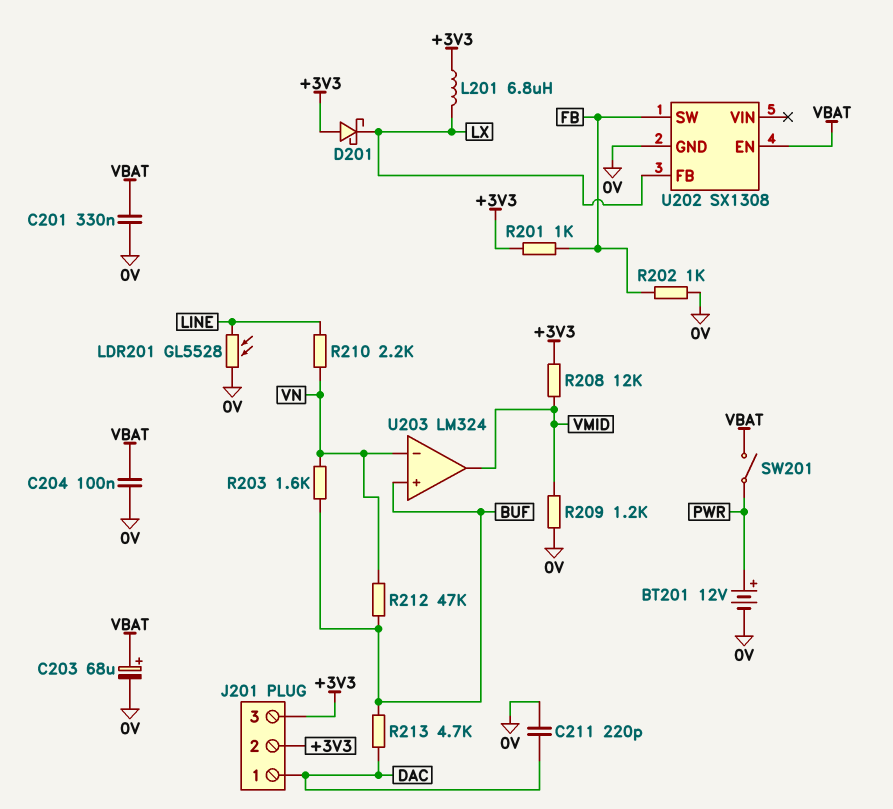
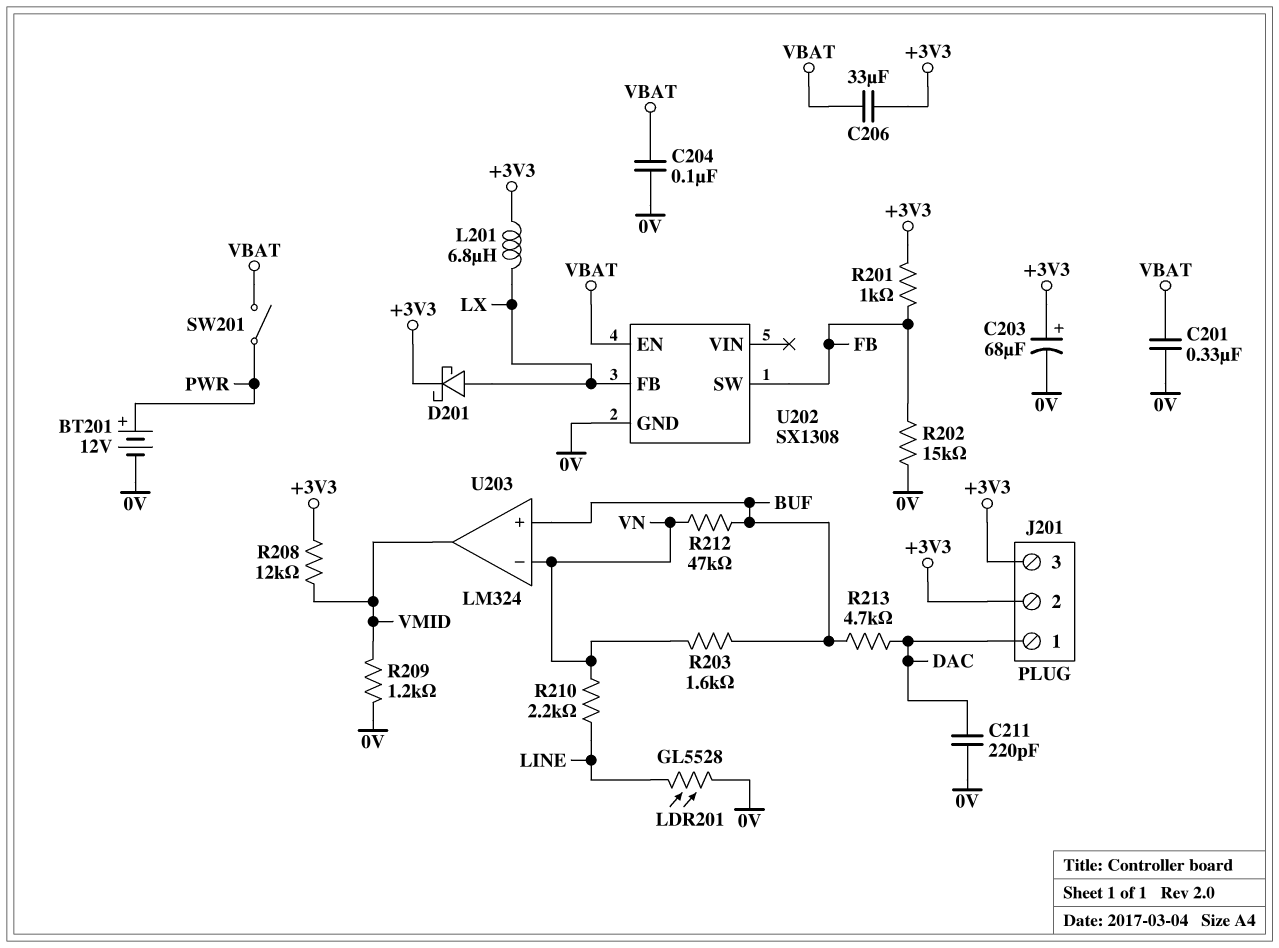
C203: 68uF (plus VBAT, minus 0V) -> 68uF (plus +3V3, minus 0V)
C206: none -> 33uF (+3V3, VBAT)
D201: schottky (A +3V3, K LX) -> schottky (A LX, K +3V3)
R202: 1k (0V, FB) -> 15k (0V, FB)

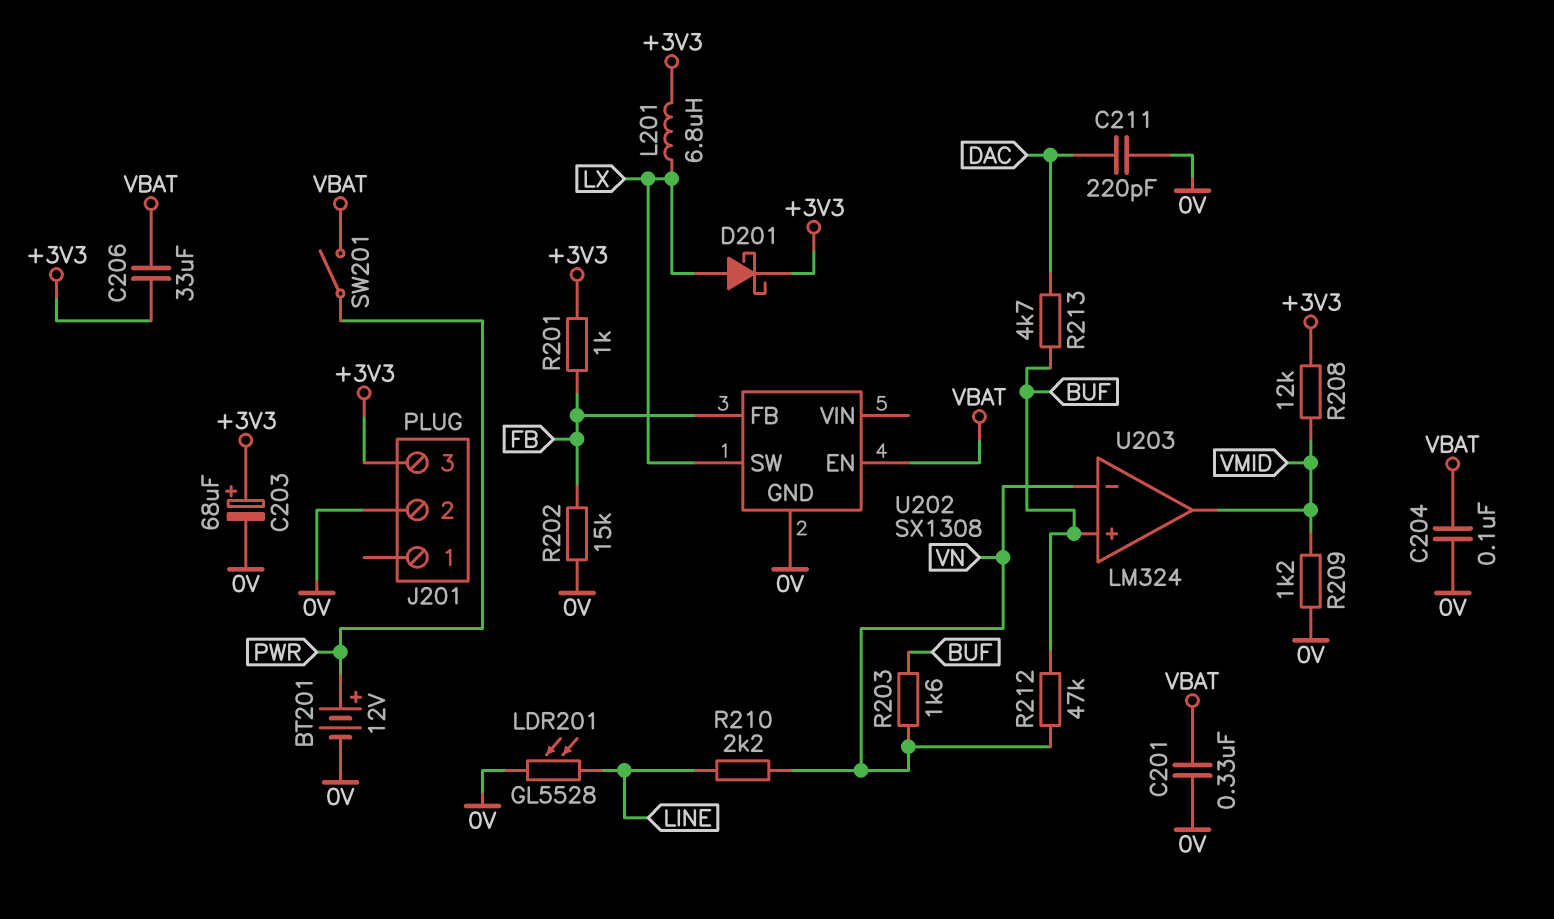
J201 pin 1: DAC -> none
J201 pin 2: +3V3 -> 0V
U202 pin FB: LX -> FB
U202 pin SW: FB -> LX

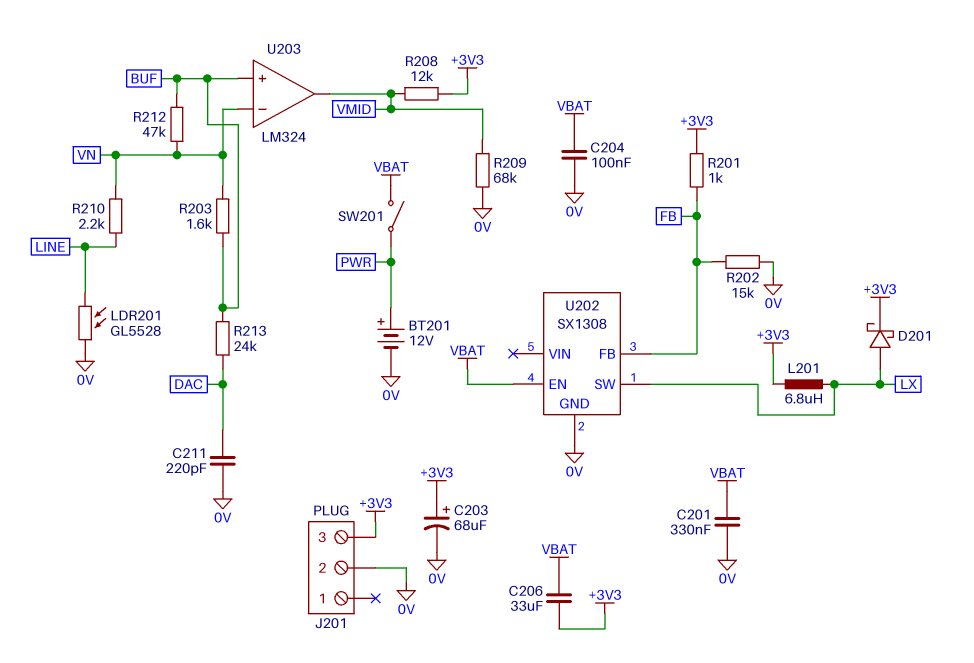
R209: 1.2k (0V, VMID) -> 68k (0V, VMID)
R213: 4.7k (BUF, DAC) -> 24k (BUF, DAC)

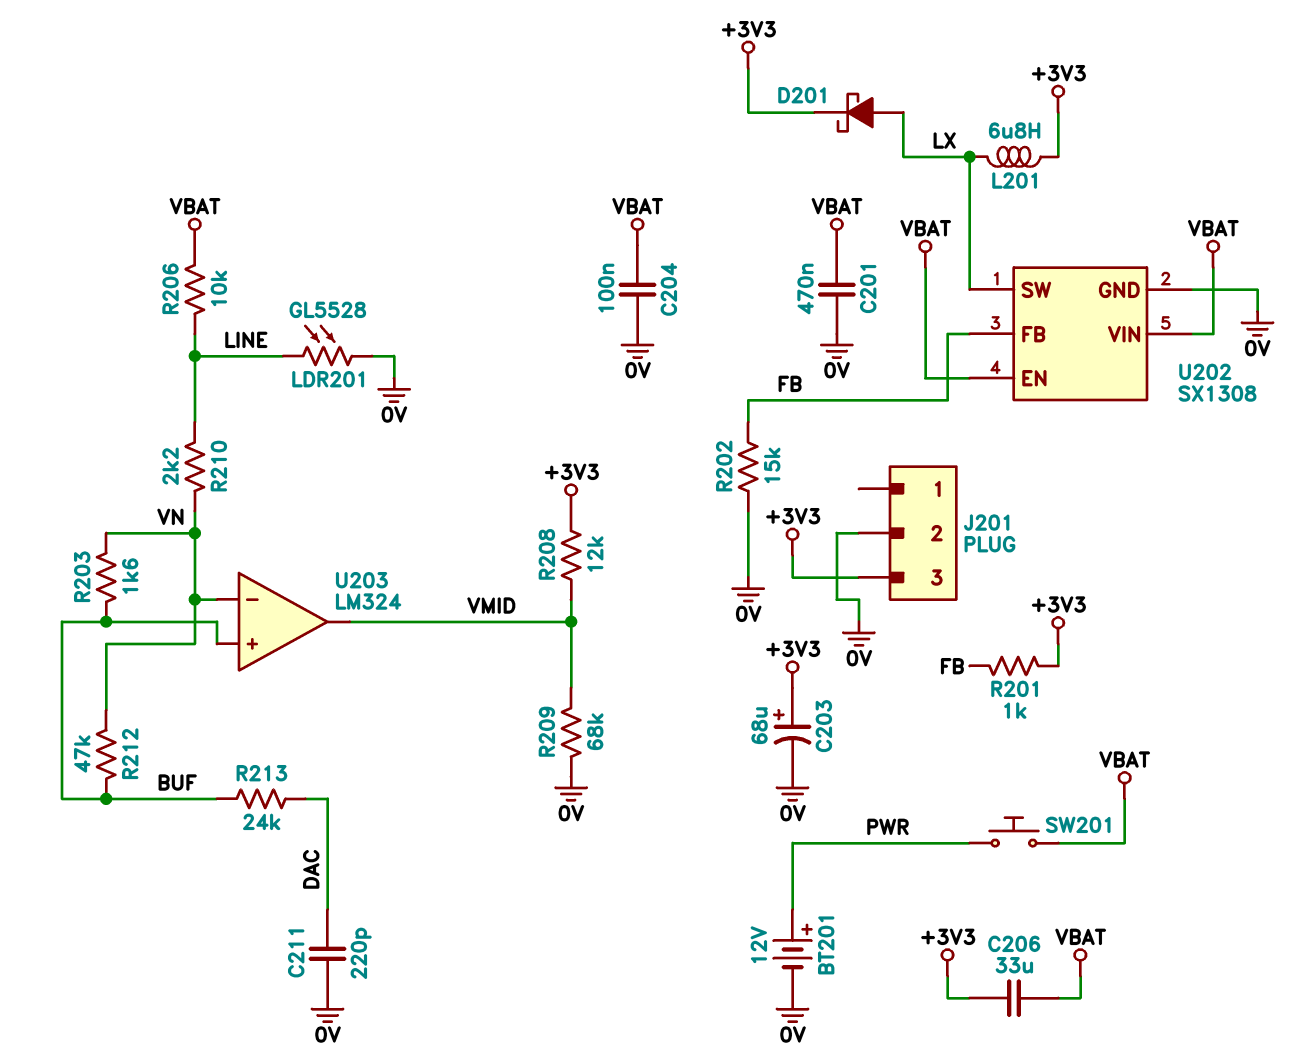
C201: 330nF (0V, VBAT) -> 470nF (0V, VBAT)
R206: none -> 10k (LINE, VBAT)
SW201: switch (PWR, VBAT) -> button (PWR, VBAT)
U202 pin VIN: none -> VBAT

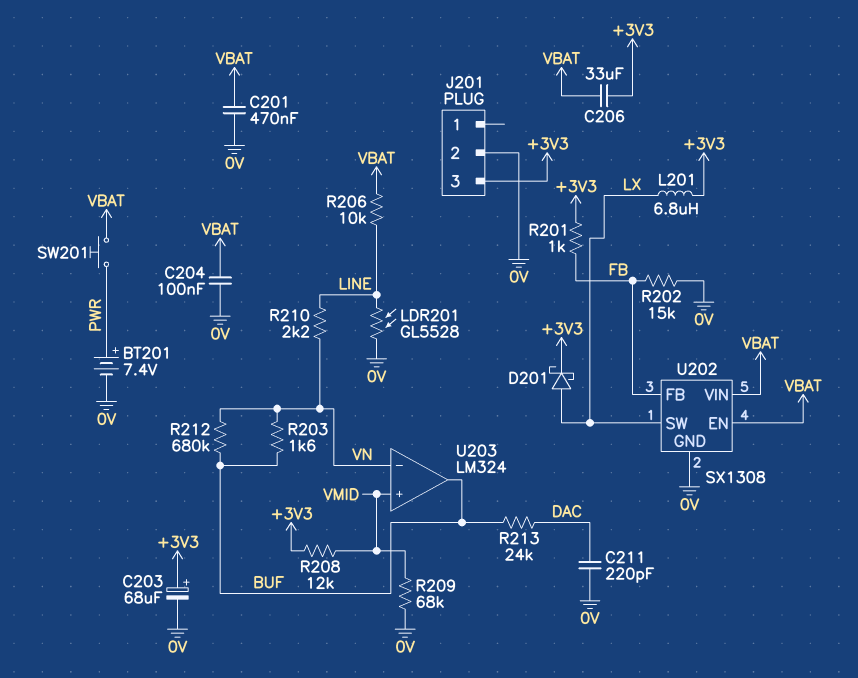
BT201: 12V (plus PWR, minus 0V) -> 7.4V (plus PWR, minus 0V)
R212: 47k (BUF, VN) -> 680k (BUF, VN)
U203 pin in+: BUF -> VMID
U203 pin out: VMID -> BUF

